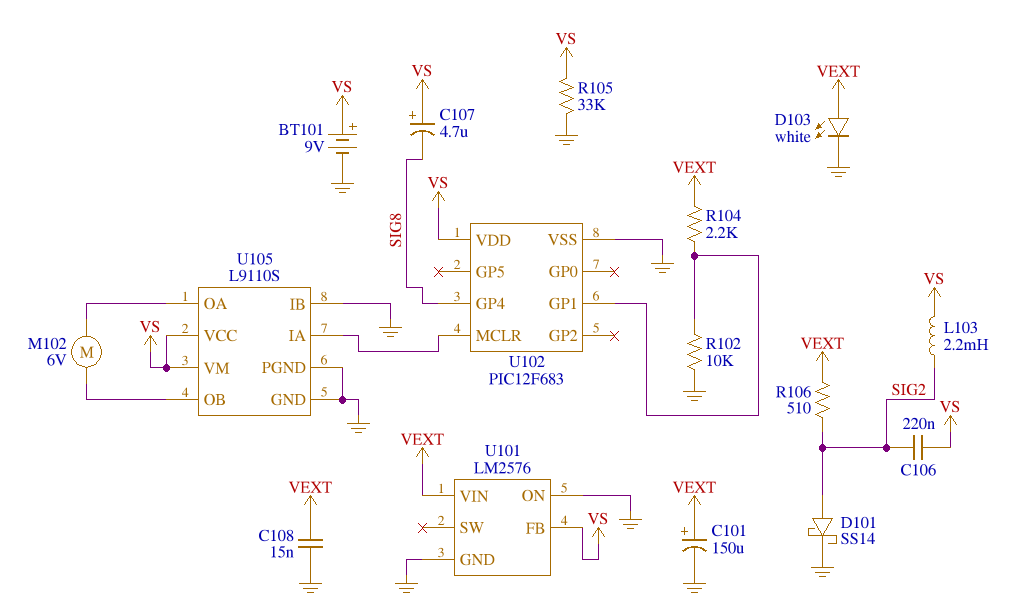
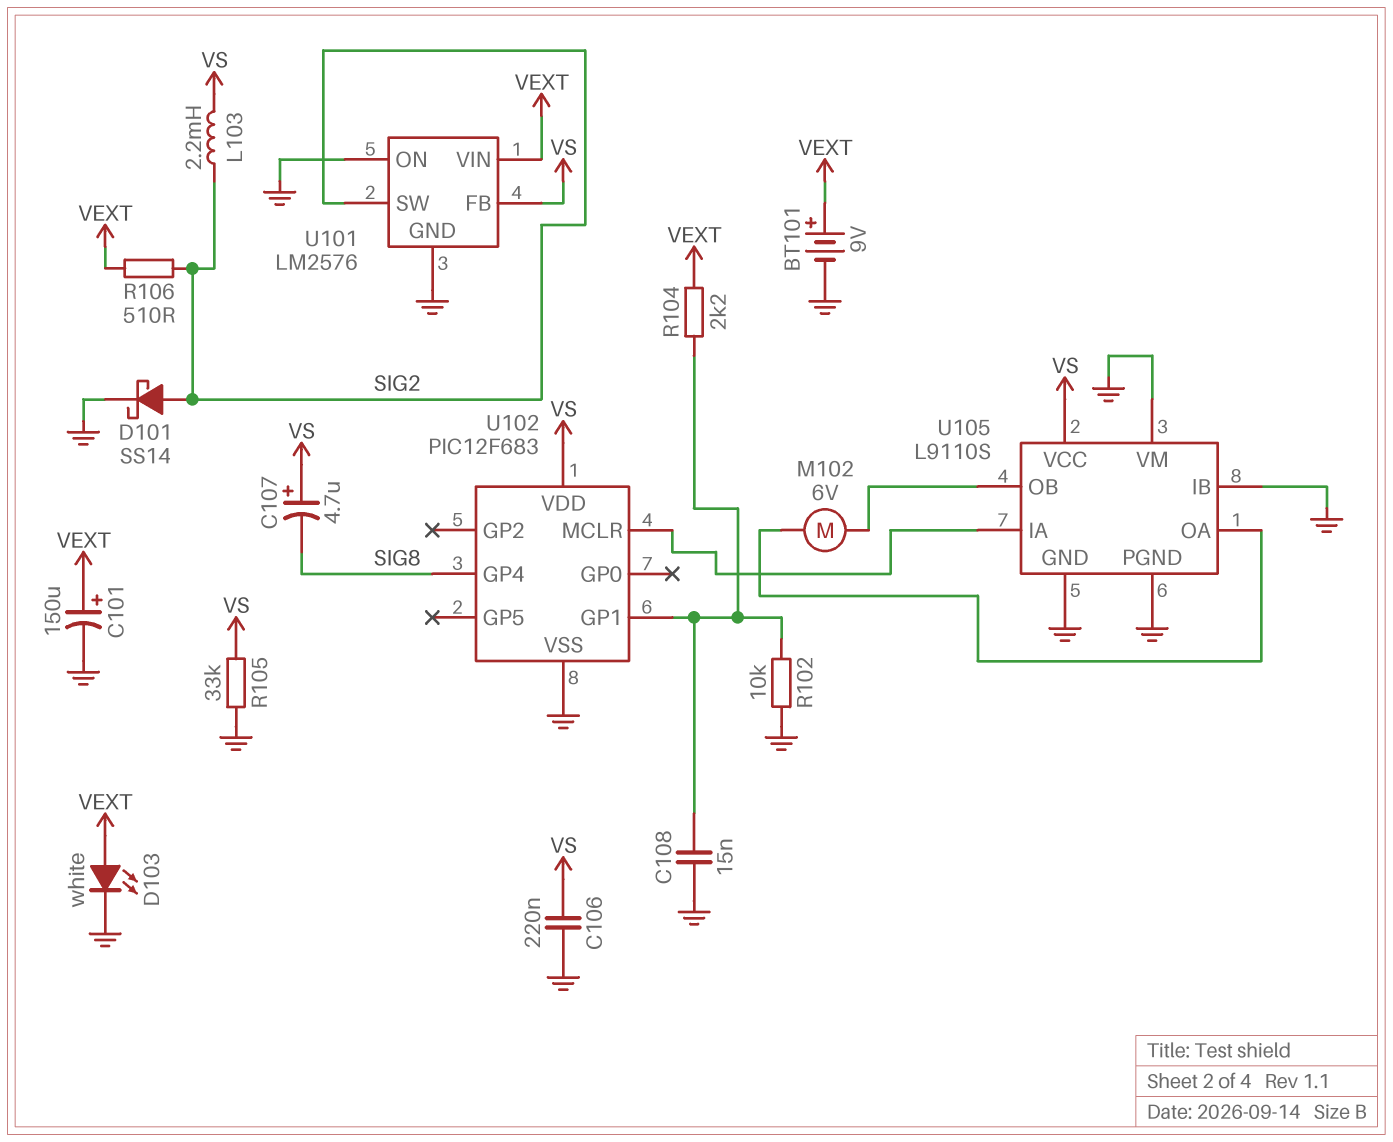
BT101: 9V (plus VS, minus GND) -> 9V (plus VEXT, minus GND)
C106: 220nF (SIG2, VS) -> 220nF (GND, VS)
C108: 15nF (GND, VEXT) -> 15nF (GND, U102/GP1)
U101 pin SW: none -> SIG2
U105 pin VM: VS -> GND

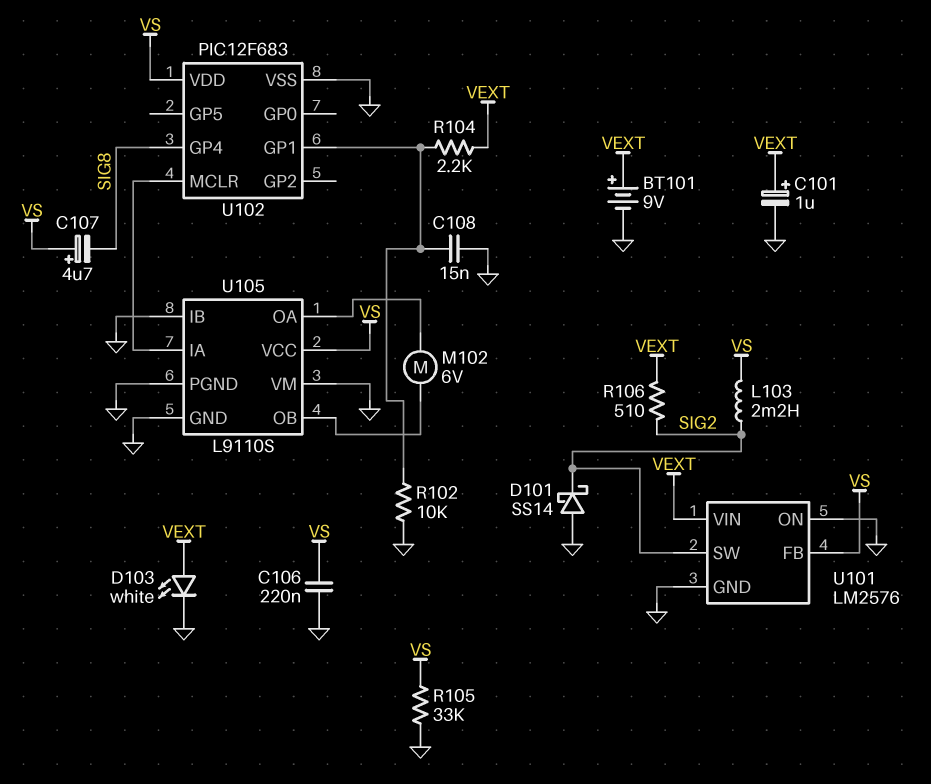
C101: 150uF (plus VEXT, minus GND) -> 1uF (plus VEXT, minus GND)
D101: schottky SS14 (A SIG2, K GND) -> schottky SS14 (A GND, K SIG2)

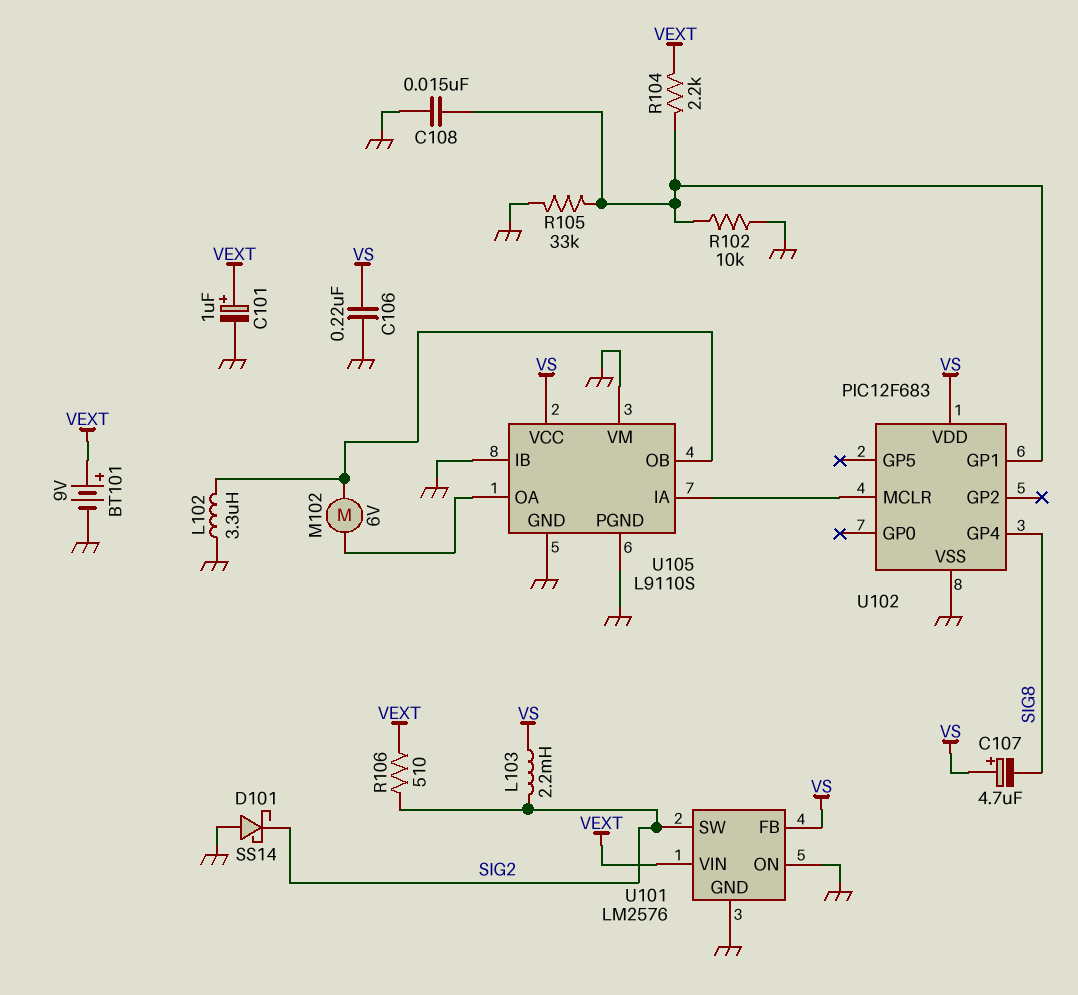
D103: LED white (A VEXT, K GND) -> none
L102: none -> 3.3uH (GND, U105/OB)
R105: 33k (GND, VS) -> 33k (GND, U102/GP1)

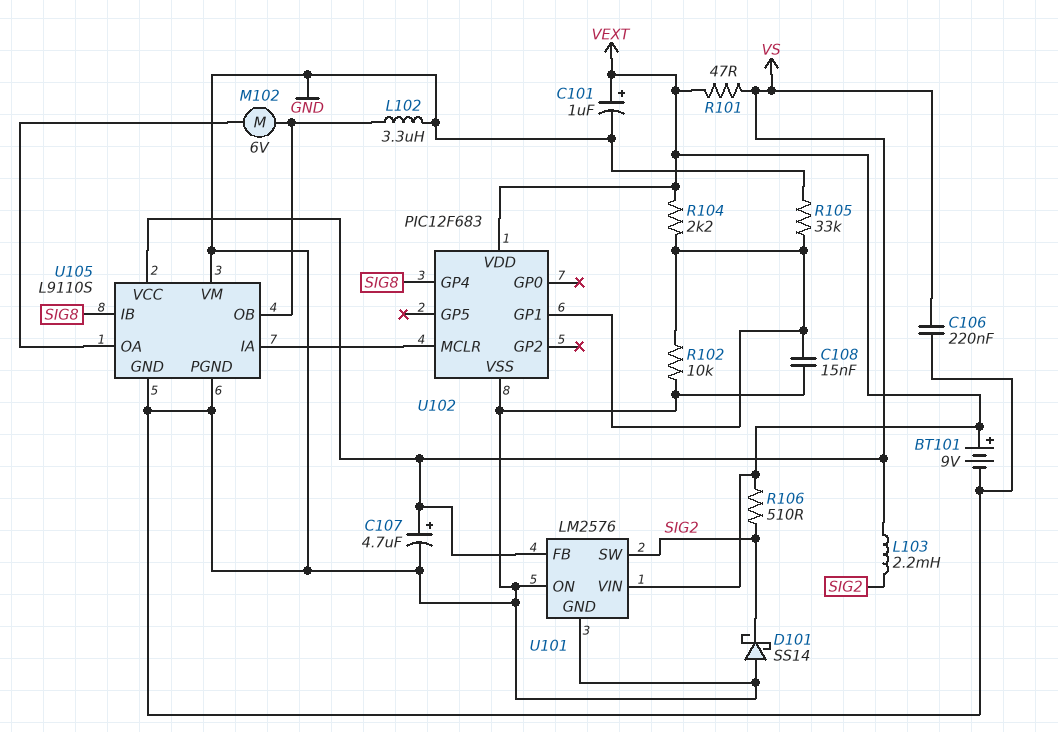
C107: 4.7uF (plus VS, minus SIG8) -> 4.7uF (plus VS, minus GND)
R101: none -> 47 (VEXT, VS)
U102 pin VDD: VS -> VEXT
U105 pin IB: GND -> SIG8

